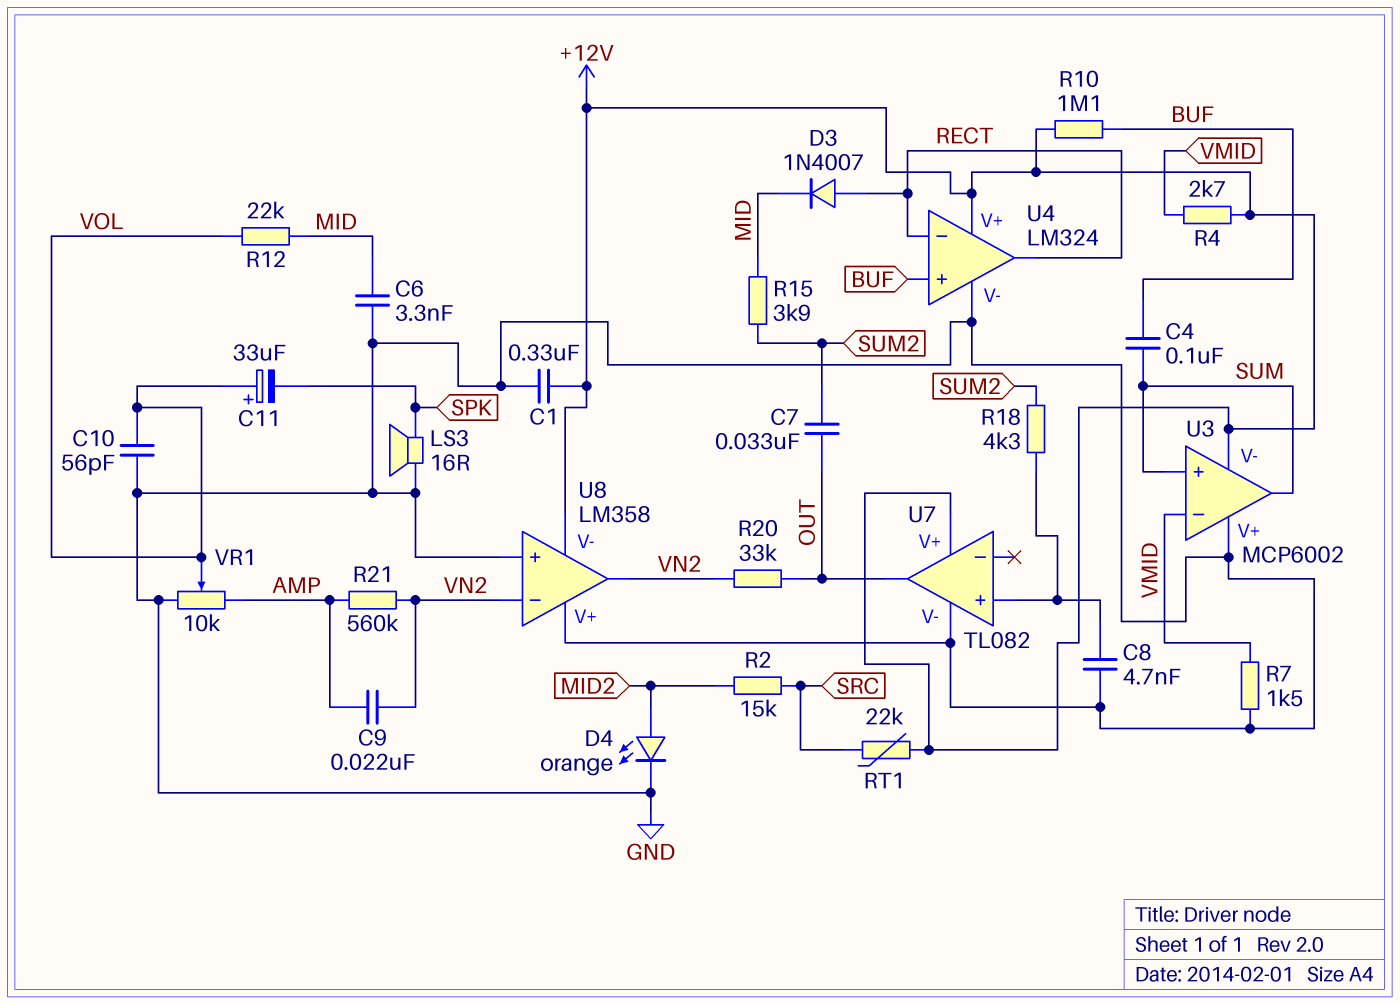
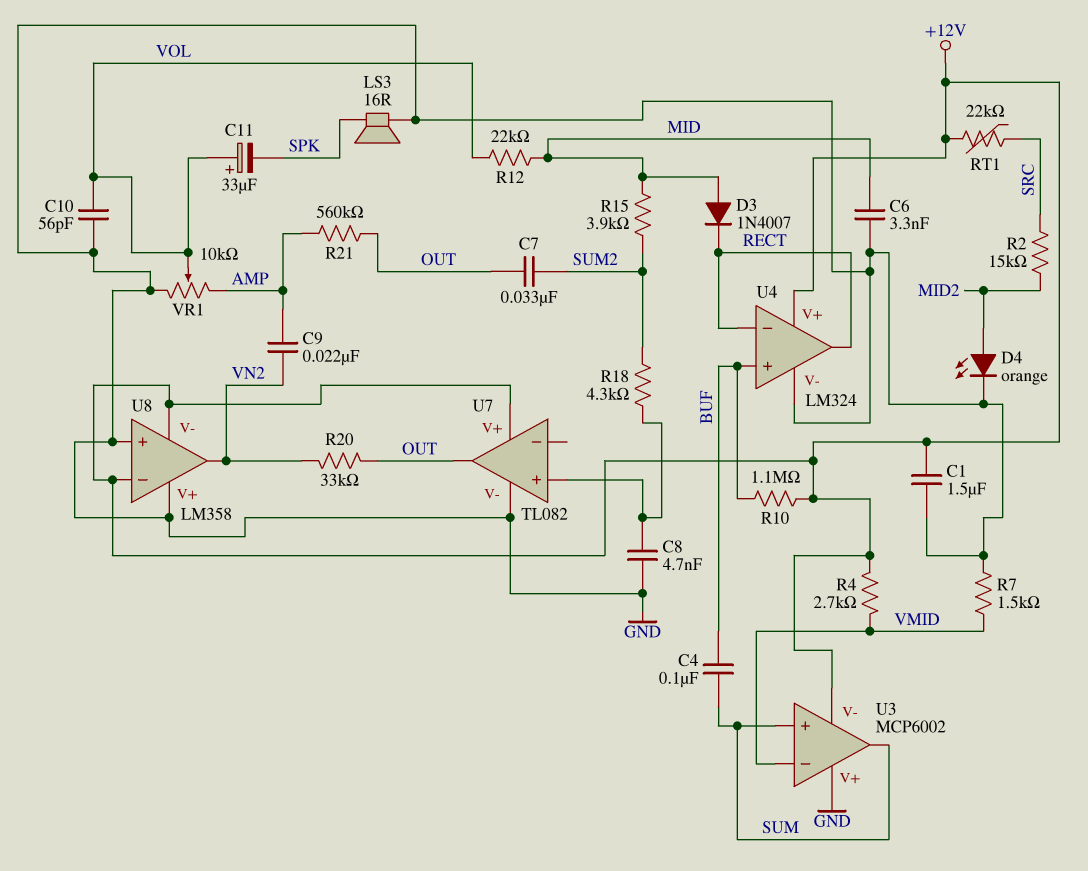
C1: 330nF (+12V, GND) -> 1.5uF (+12V, GND)
D3: diode 1N4007 (A RECT, K MID) -> diode 1N4007 (A MID, K RECT)
R21: 560k (AMP, VN2) -> 560k (AMP, OUT)
U8 pin in-: VN2 -> +12V

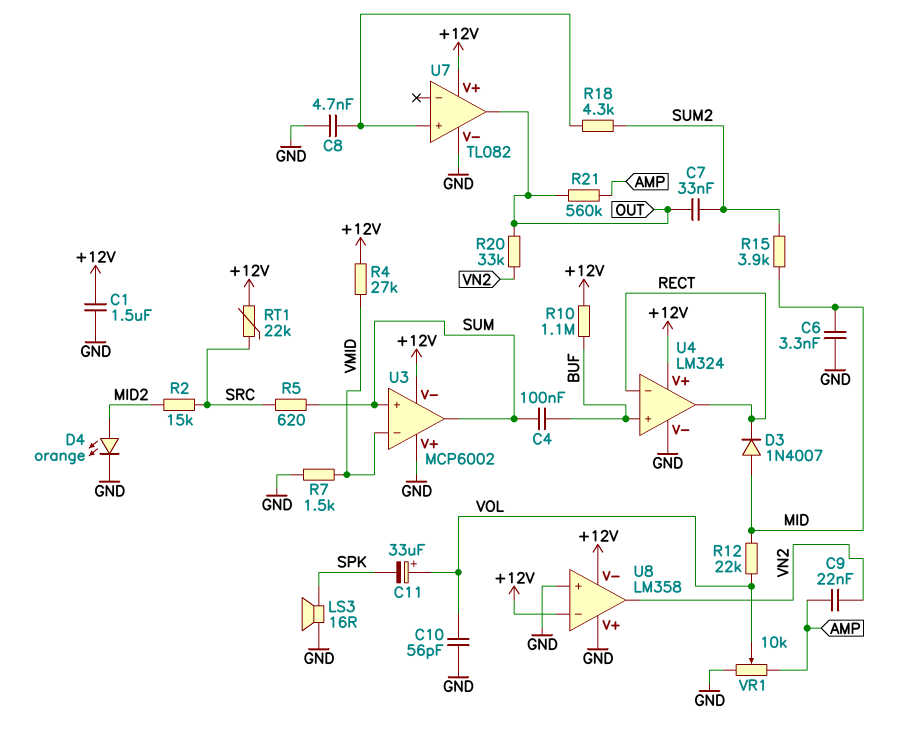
R4: 2.7k (+12V, VMID) -> 27k (+12V, VMID)
R5: none -> 620 (SRC, SUM)

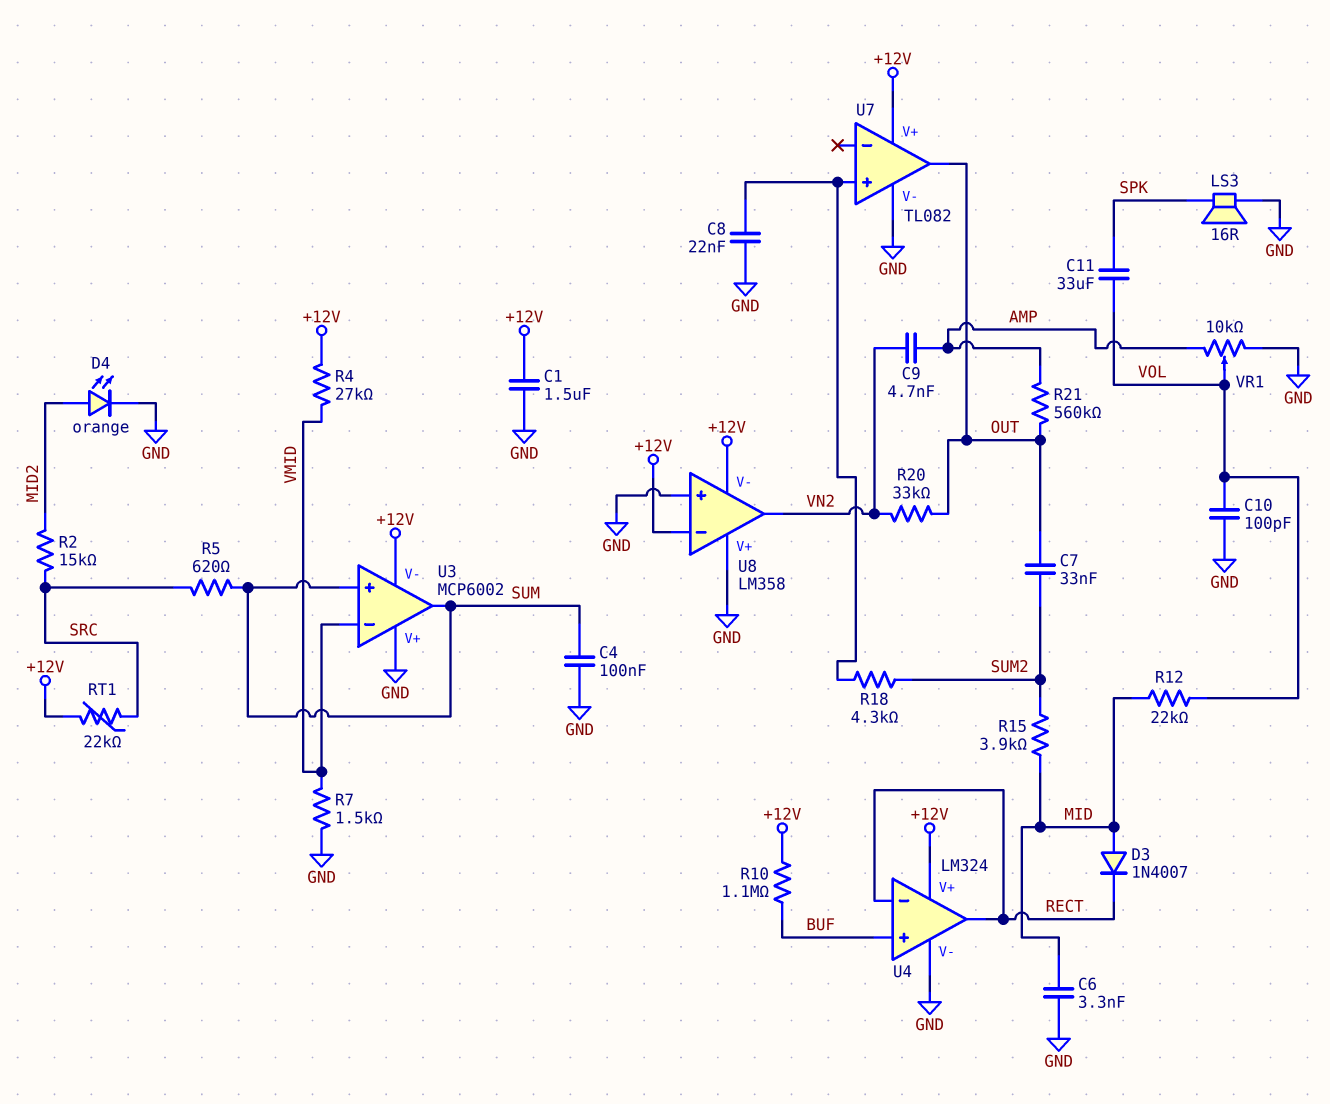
C4: 100nF (BUF, SUM) -> 100nF (GND, SUM)
C8: 4.7nF (GND, U7/in+) -> 22nF (GND, U7/in+)
C9: 22nF (AMP, VN2) -> 4.7nF (AMP, VN2)
C10: 56pF (GND, VOL) -> 100pF (GND, VOL)
C11: 33uF (plus VOL, minus SPK) -> 33uF (SPK, VOL)

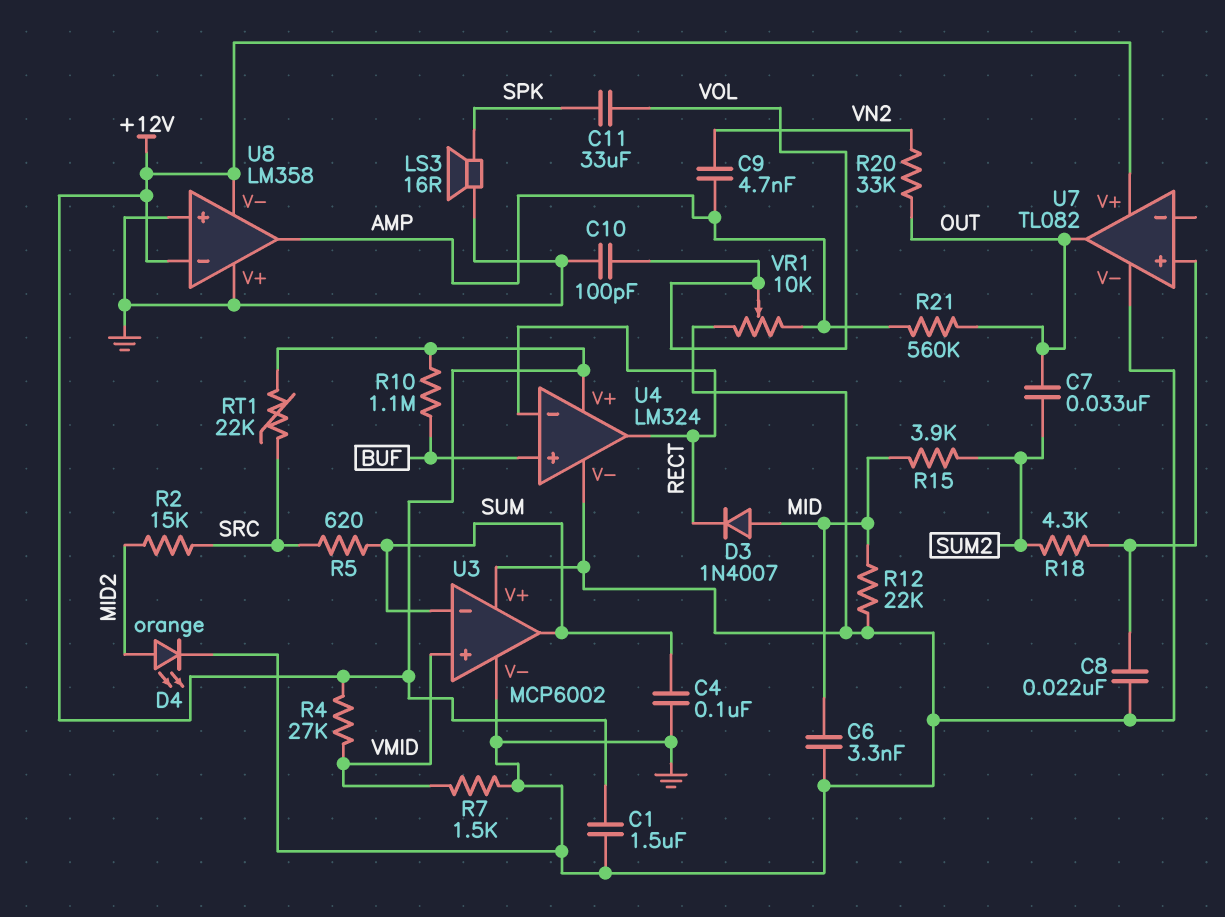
R12: 22k (MID, VOL) -> 22k (GND, MID)
U3 pin V-: +12V -> GND
U3 pin in+: SUM -> VMID
U3 pin in-: VMID -> SUM
U8 pin out: VN2 -> AMP

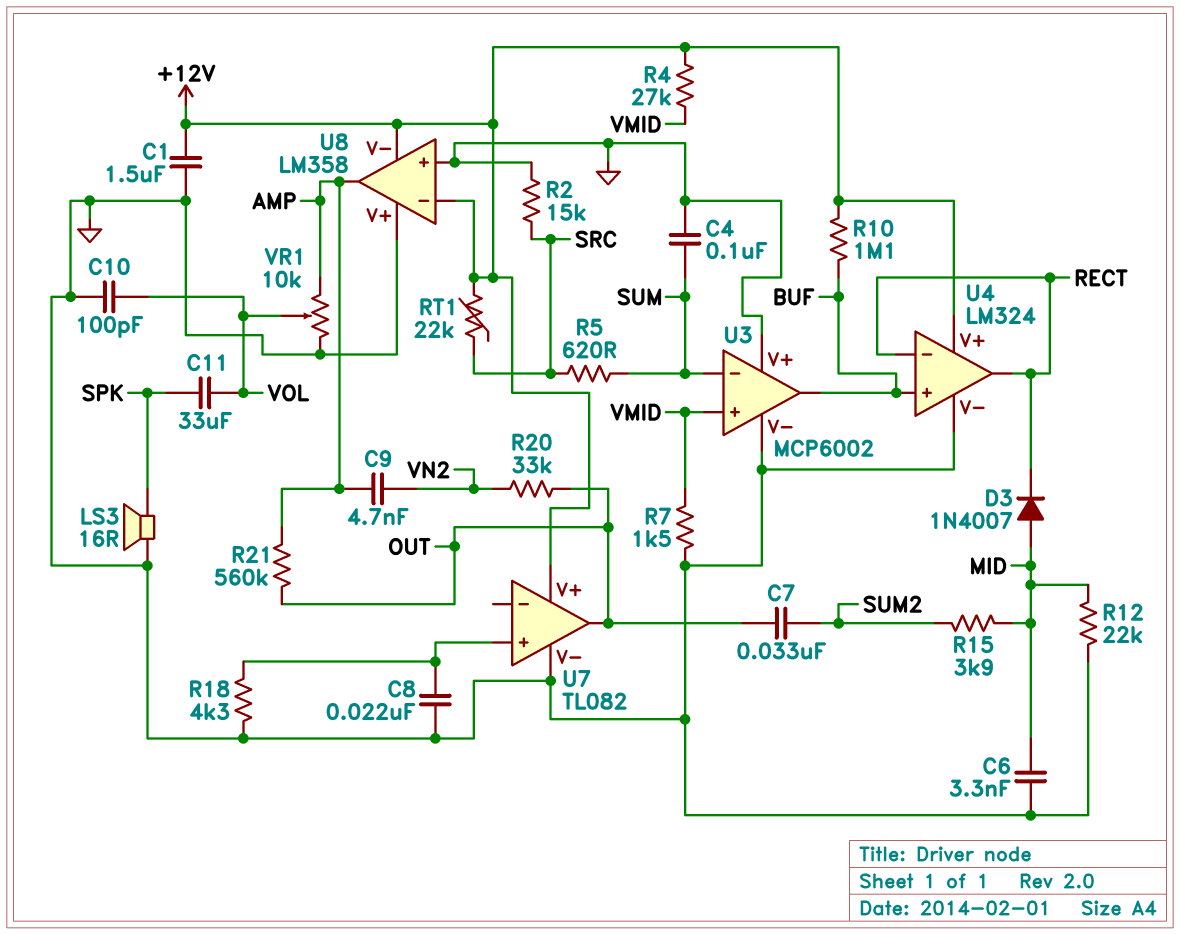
D4: LED orange (A MID2, K GND) -> none
R2: 15k (MID2, SRC) -> 15k (GND, SRC)
R18: 4.3k (SUM2, U7/in+) -> 4.3k (GND, U7/in+)
U3 pin out: SUM -> BUF

